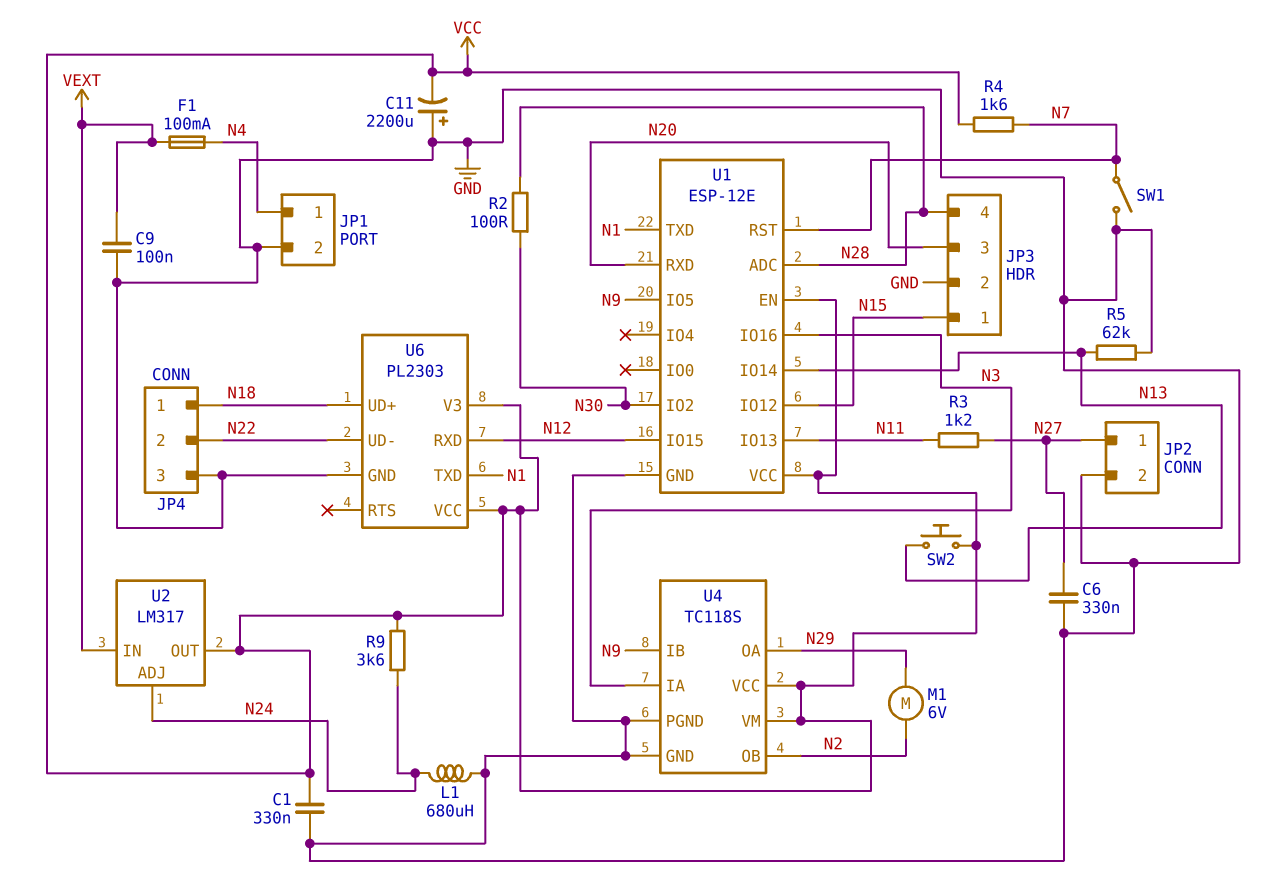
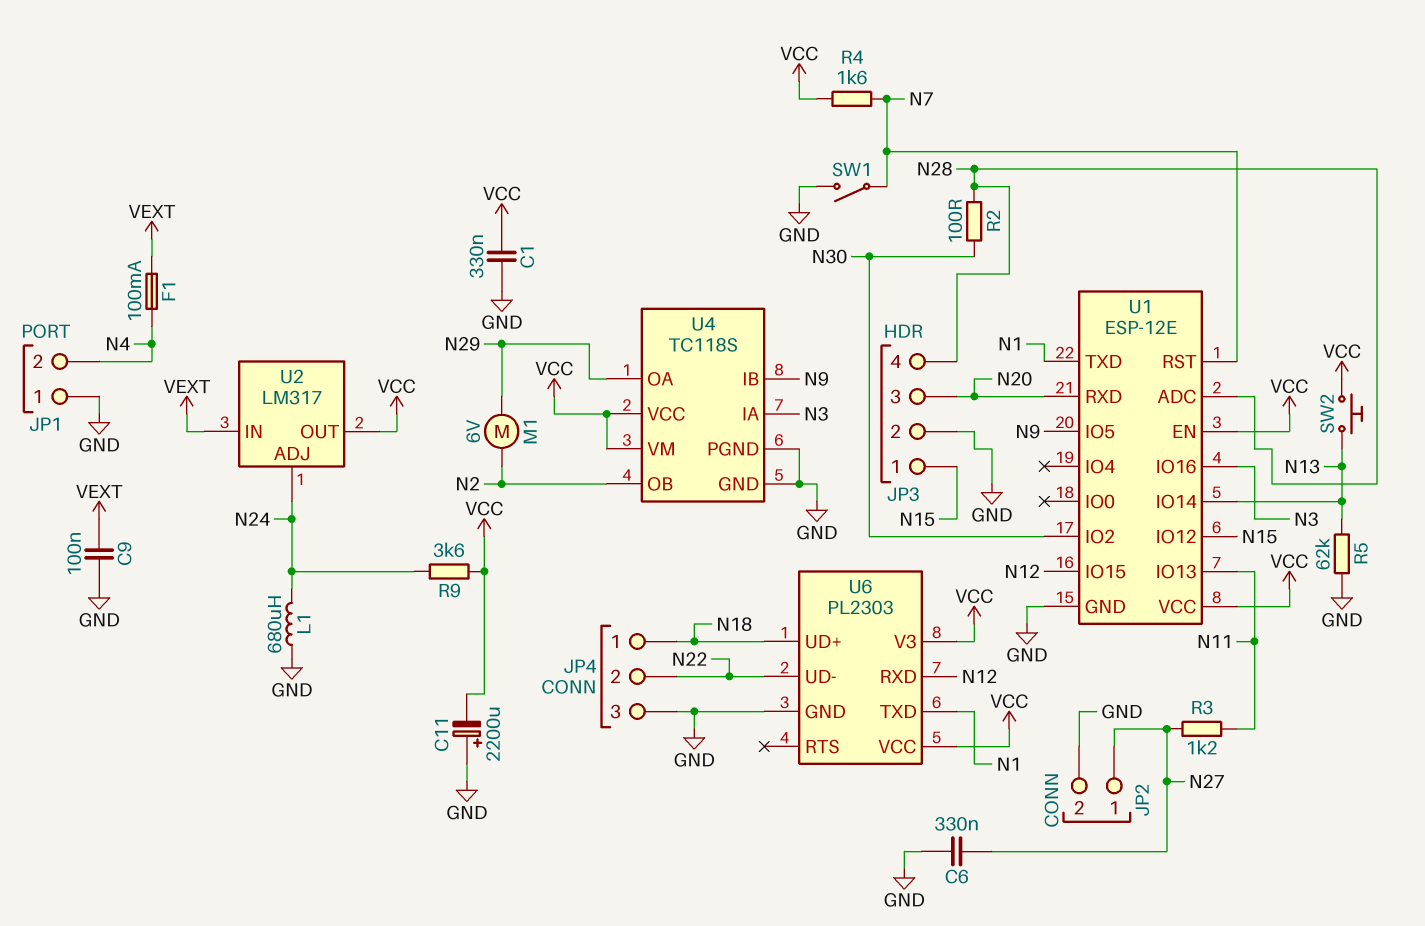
JP1 pin 1: N4 -> GND
JP1 pin 2: GND -> N4

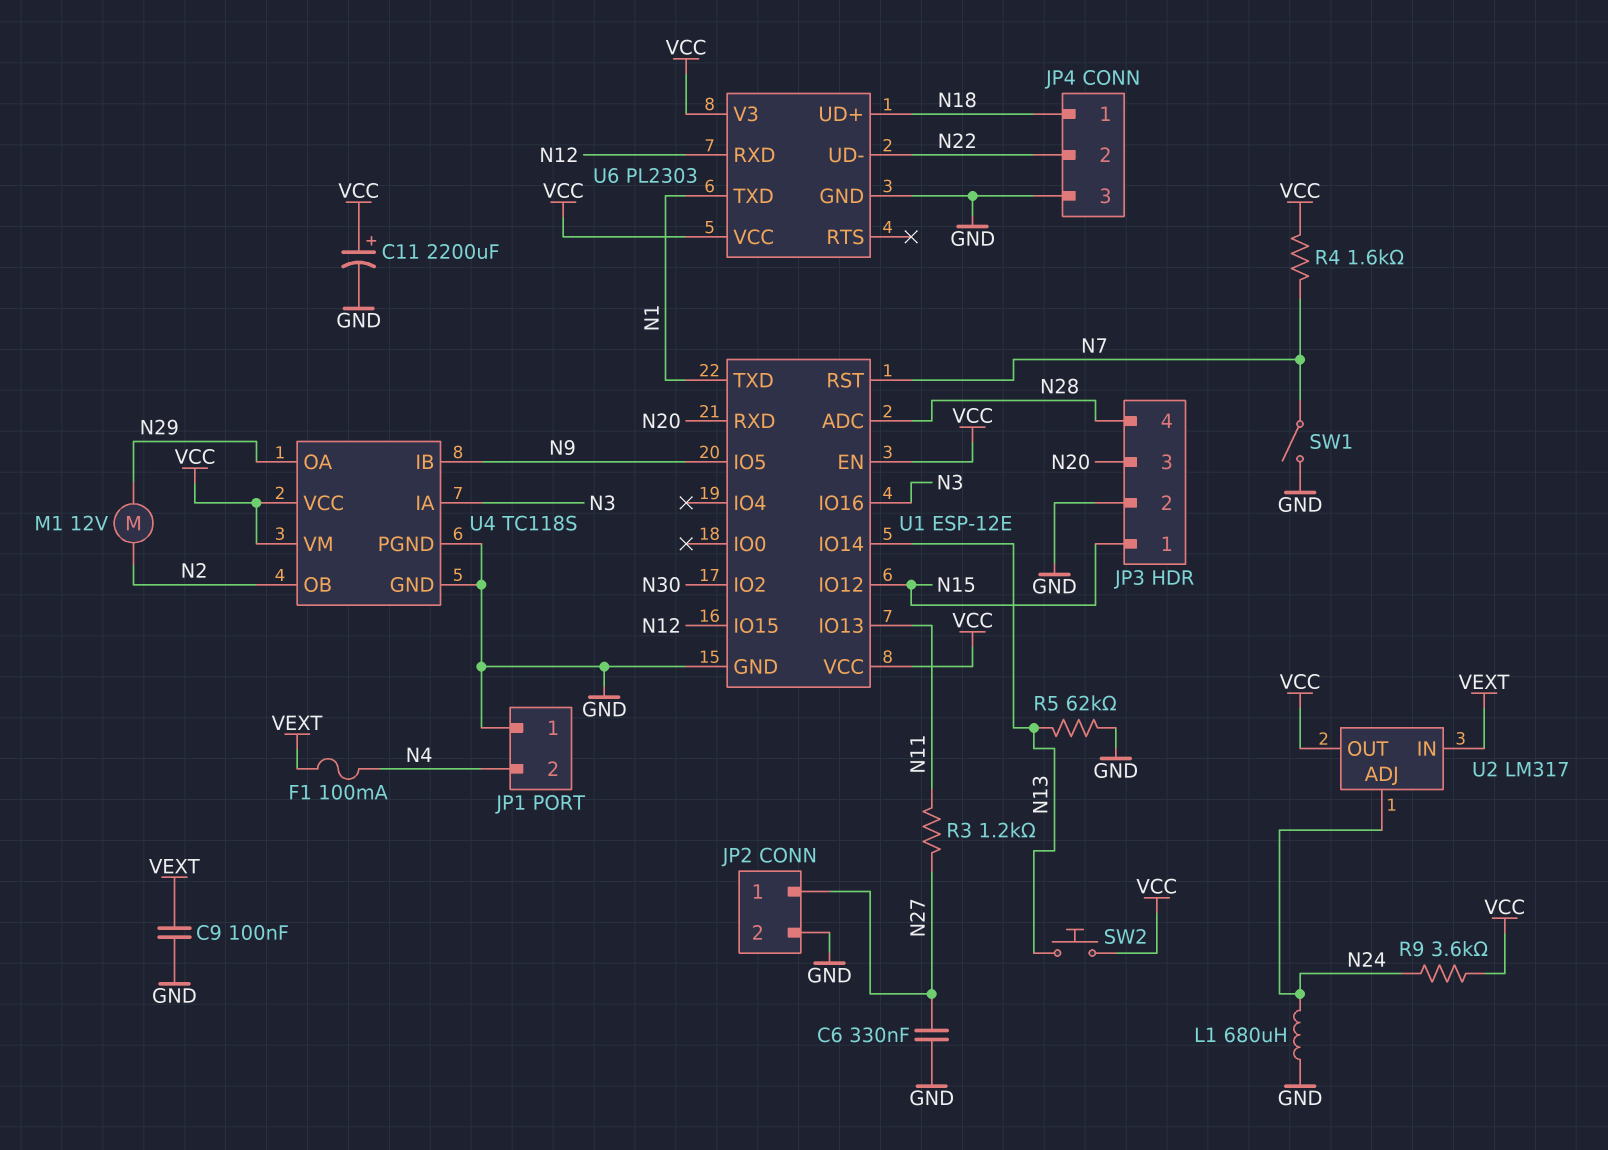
C1: 330nF (GND, VCC) -> none
C11: 2200uF (plus GND, minus VCC) -> 2200uF (plus VCC, minus GND)
M1: motor 6V (N2, N29) -> motor 12V (N2, N29)
R2: 100 (N28, N30) -> none

